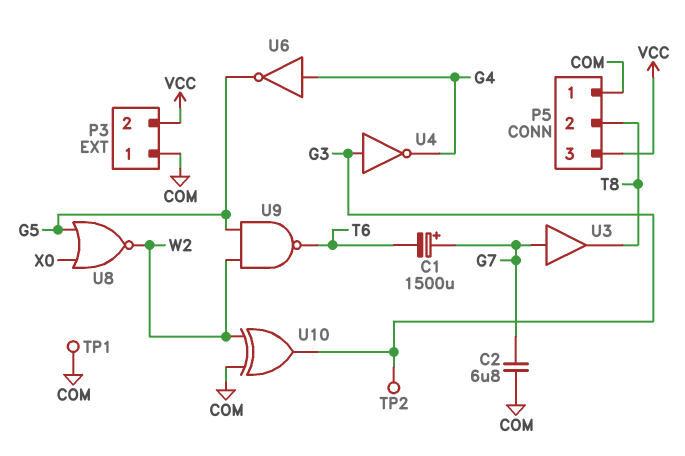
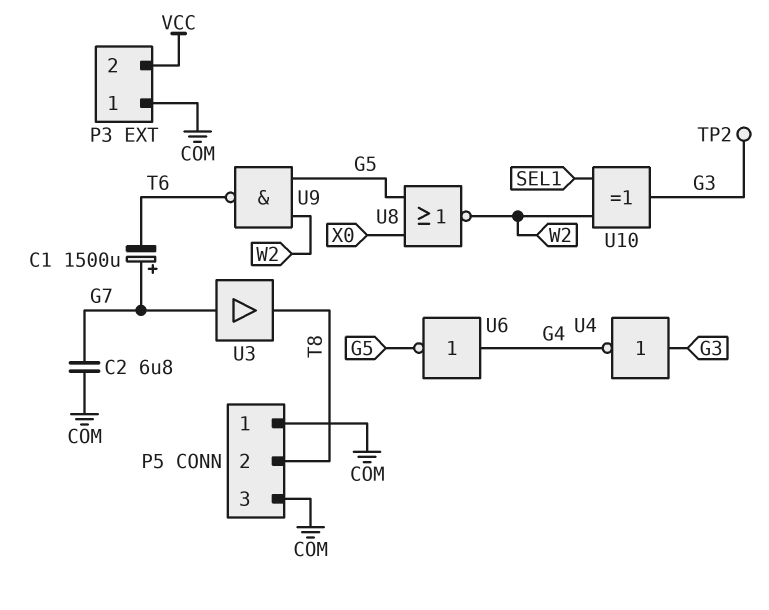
P5 pin 3: VCC -> COM
TP1: test point (COM) -> none
U10: XOR (in COM, in W2, out G3) -> XOR (in SEL1, in W2, out G3)

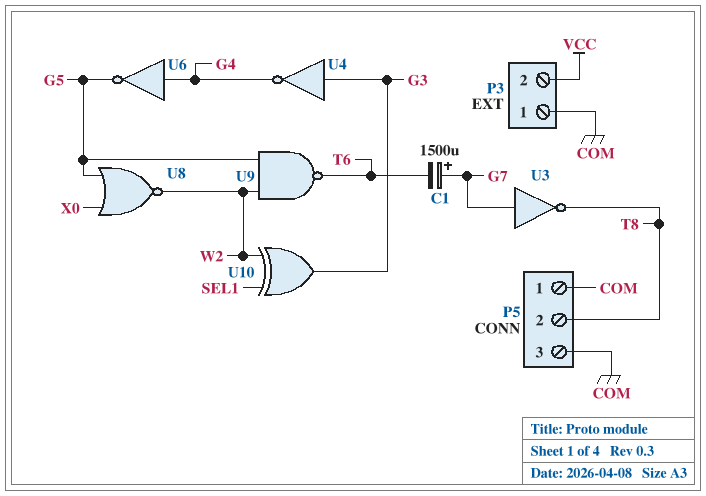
C2: 6.8uF (COM, G7) -> none
TP2: test point (G3) -> none
U3: buffer (in G7, out T8) -> NOT (in G7, out T8)

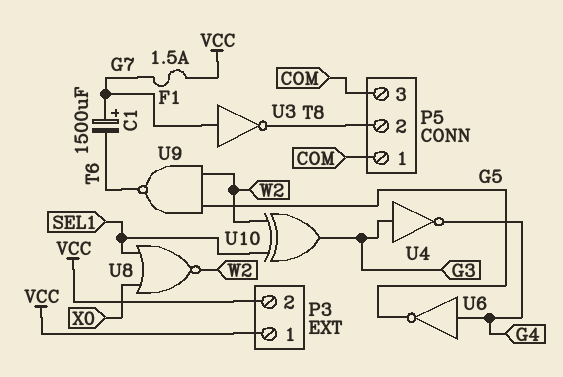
F1: none -> 1.5A (G7, VCC)
P3 pin 1: COM -> VCC
U8: NOR (in G5, in X0, out W2) -> NOR (in SEL1, in X0, out W2)

